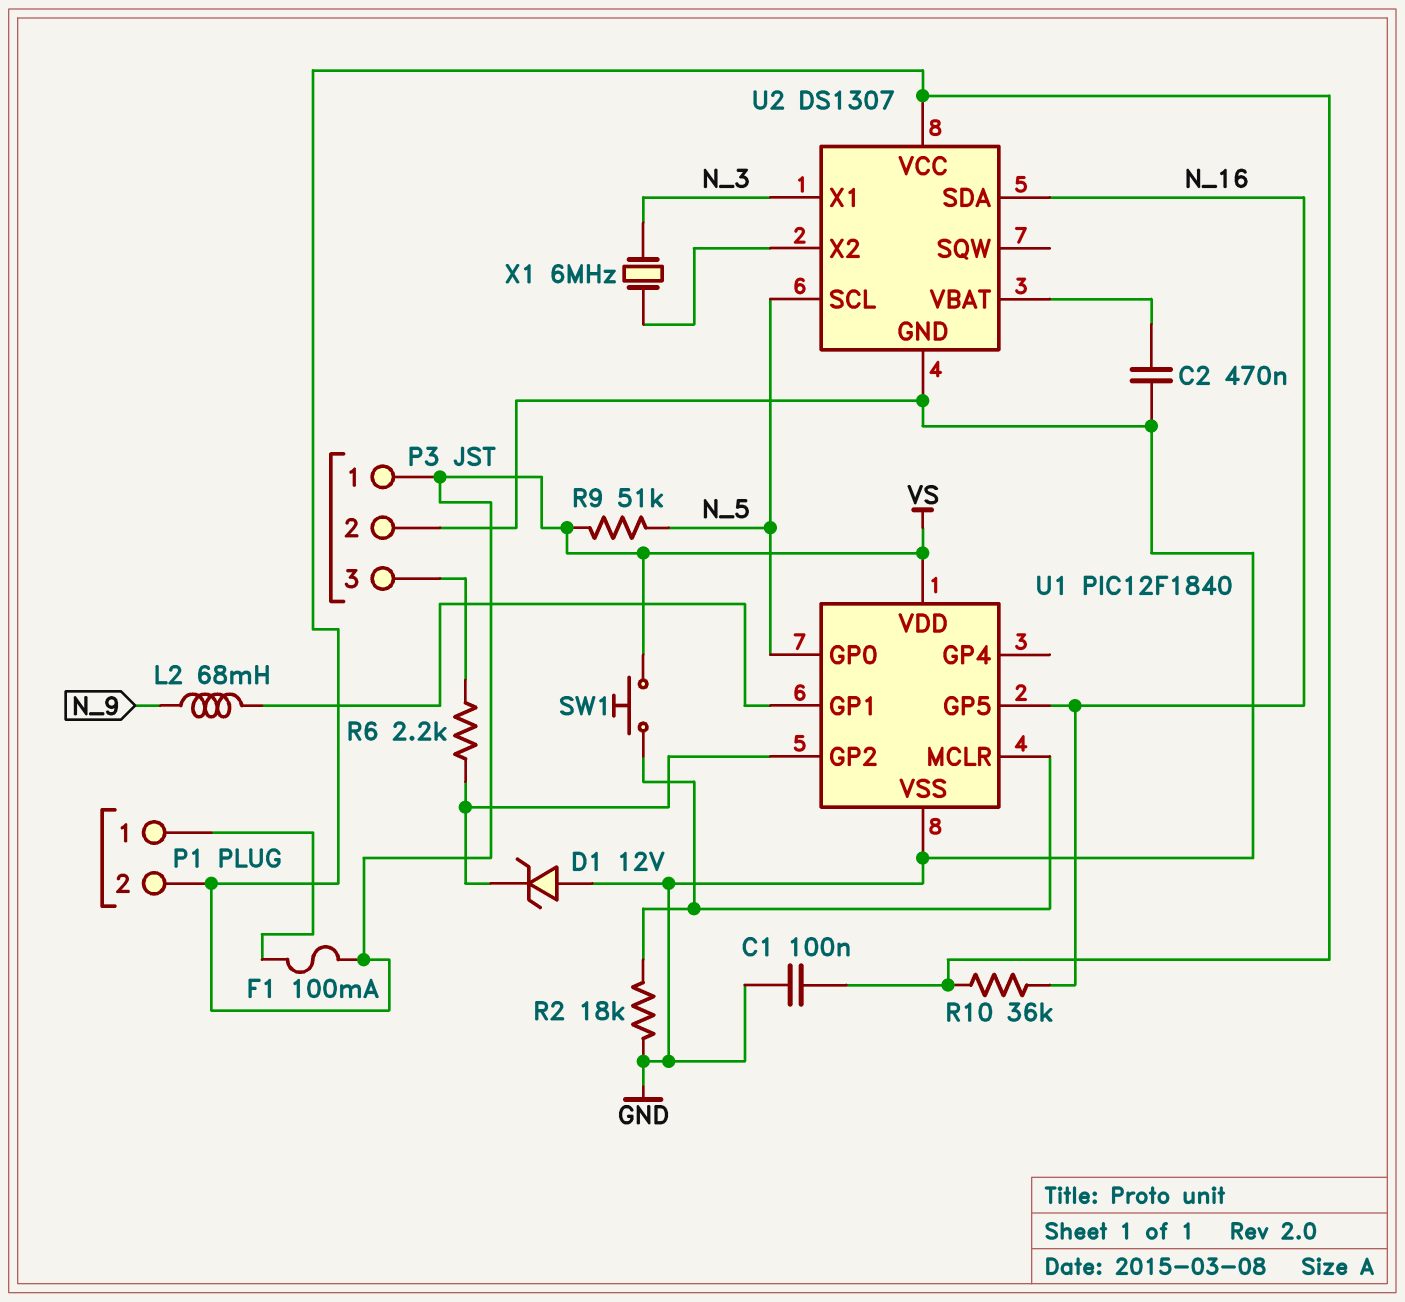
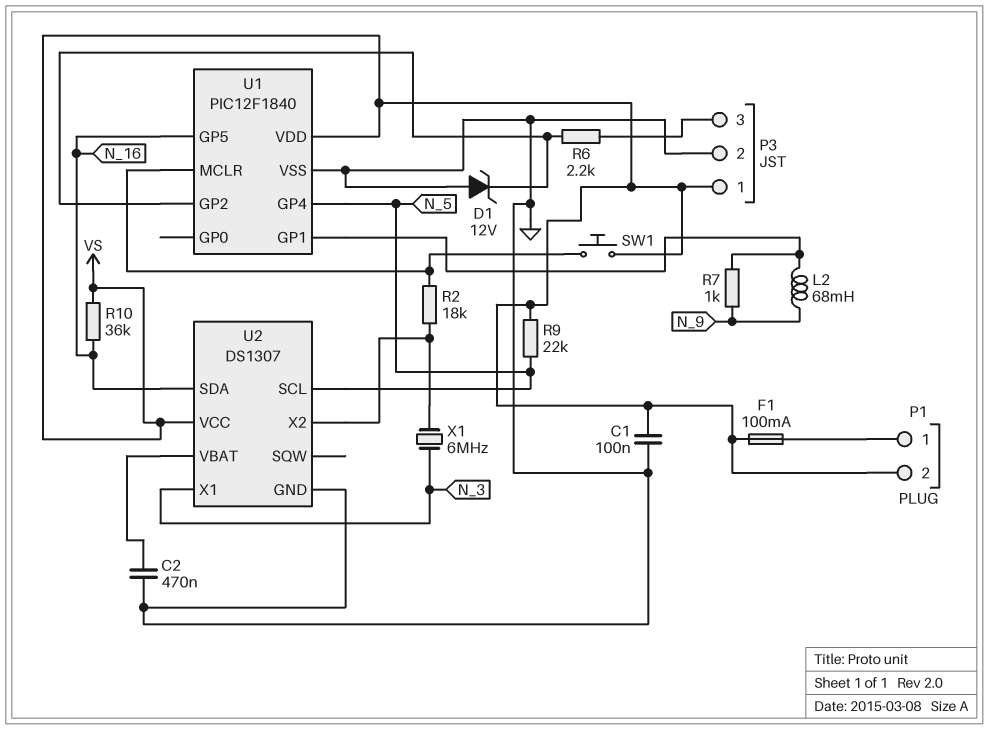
R2: 18k (GND, U1/MCLR) -> 18k (U1/MCLR, U2/X2)
R7: none -> 1k (N_9, U1/GP1)
R9: 51k (N_5, VS) -> 22k (N_5, VS)
U1 pin GP0: N_5 -> none
U1 pin GP4: none -> N_5

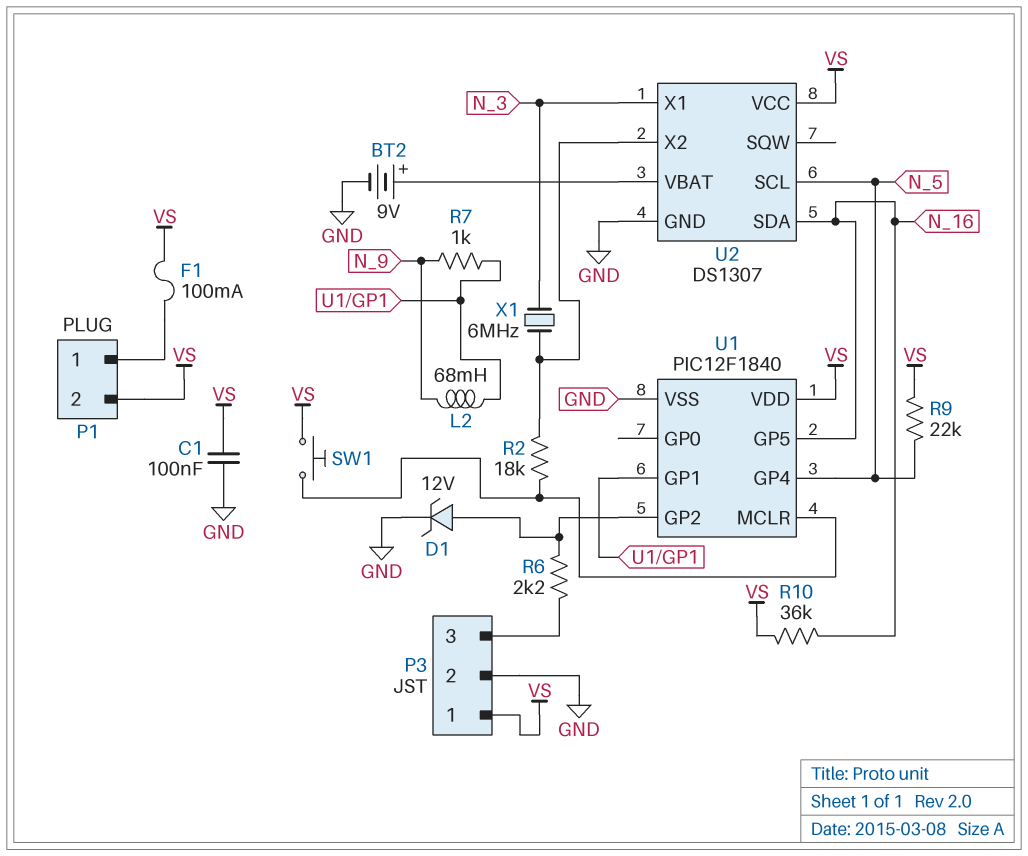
BT2: none -> 9V (plus U2/VBAT, minus GND)
C2: 470nF (GND, U2/VBAT) -> none
D1: zener 12V (A GND, K U1/GP2) -> zener 12V (A U1/GP2, K GND)

